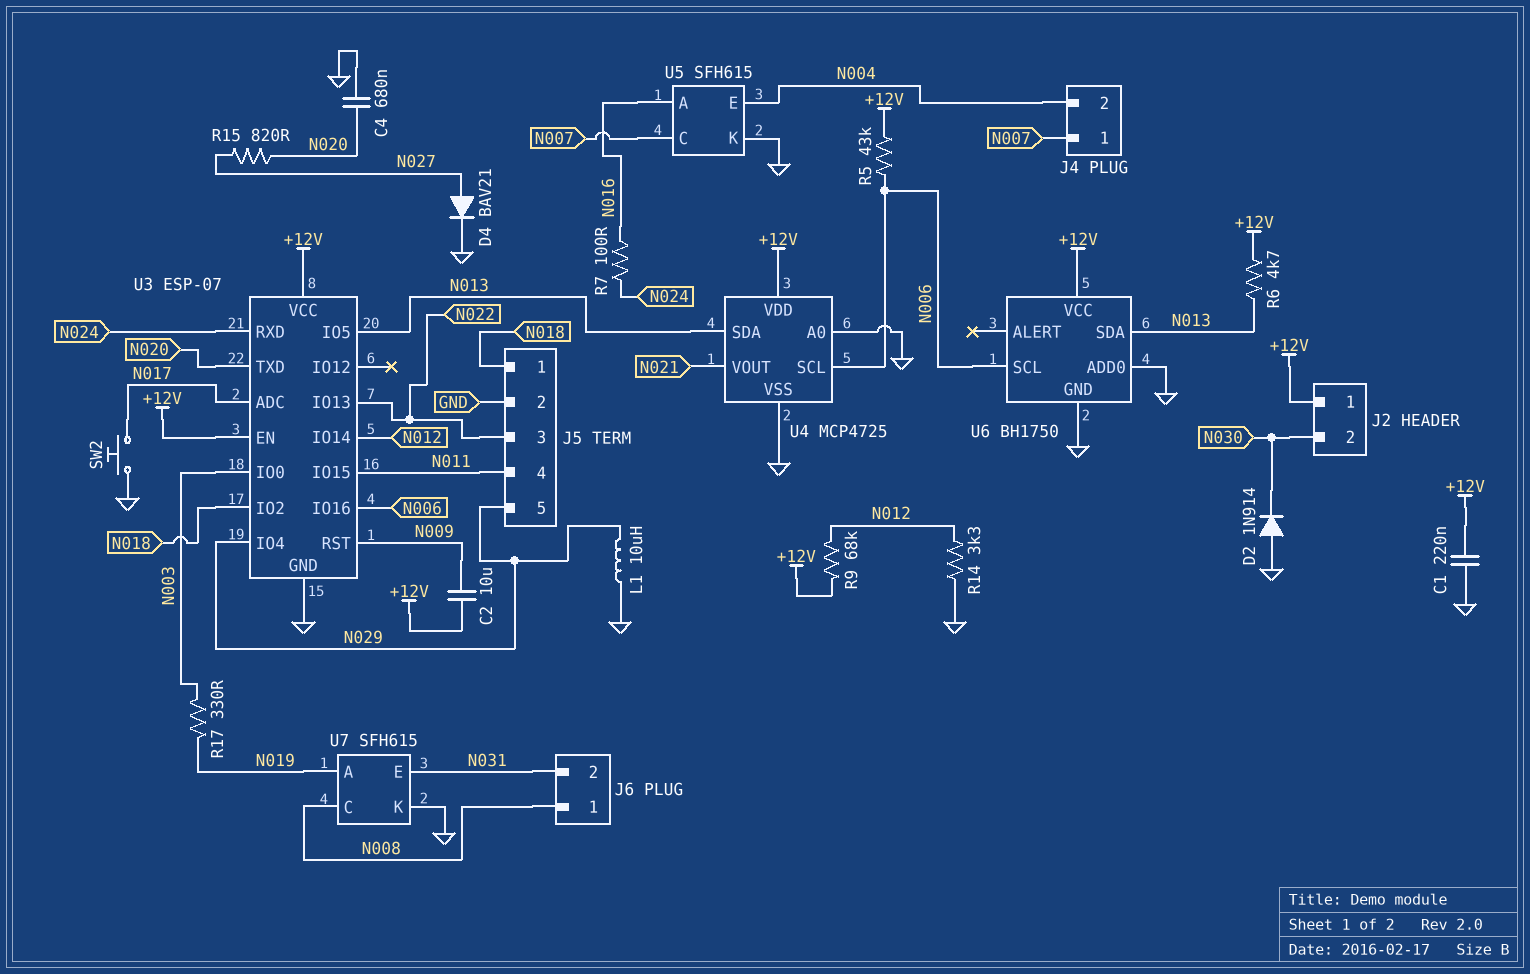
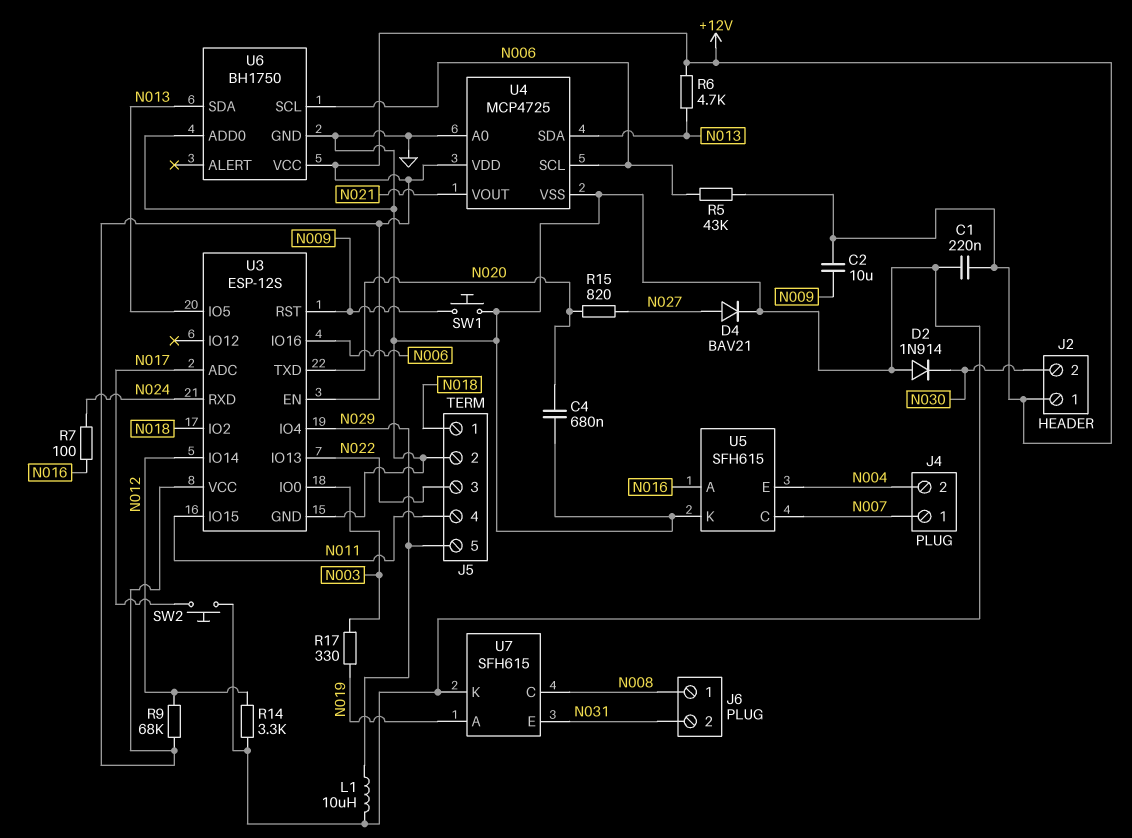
SW1: none -> button (GND, N009)
U3: ESP-07 -> ESP-12S

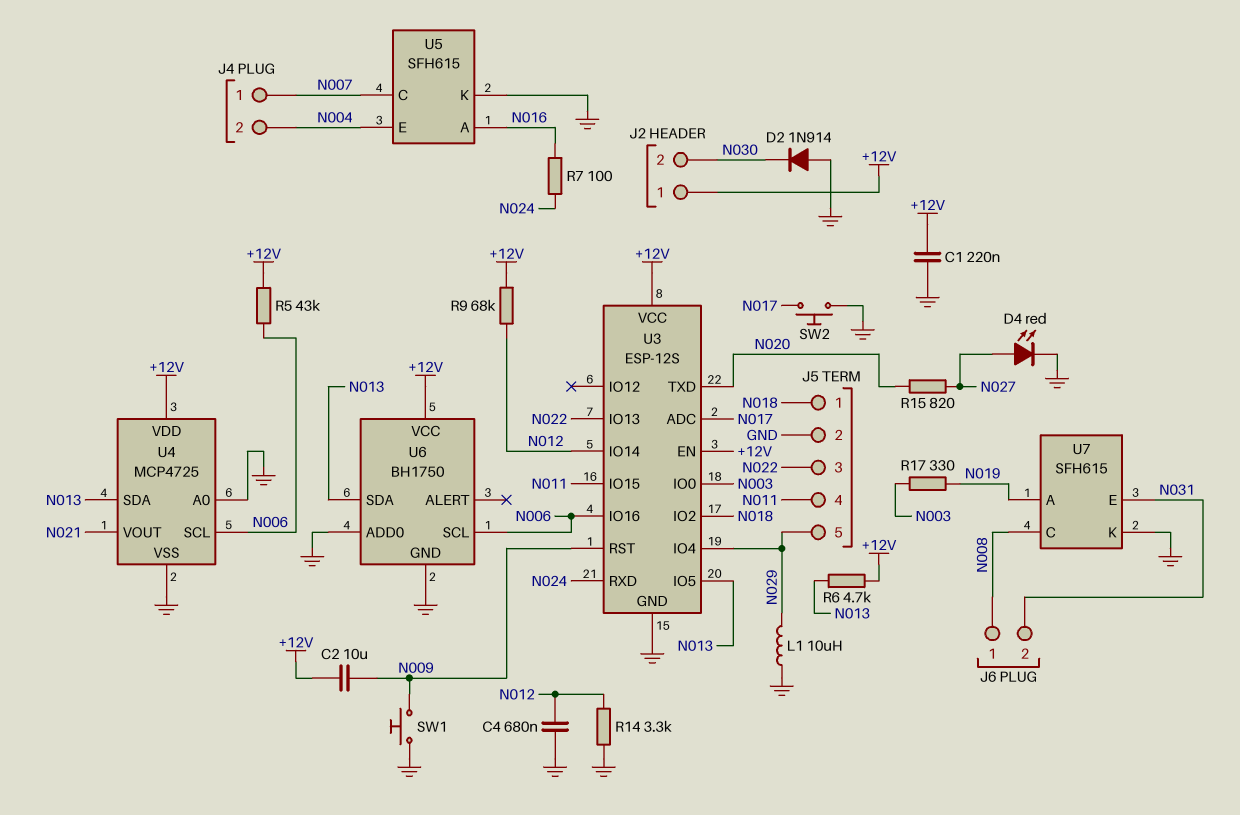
C4: 680nF (GND, N020) -> 680nF (GND, N012)
D4: diode BAV21 (A N027, K GND) -> LED red (A N027, K GND)

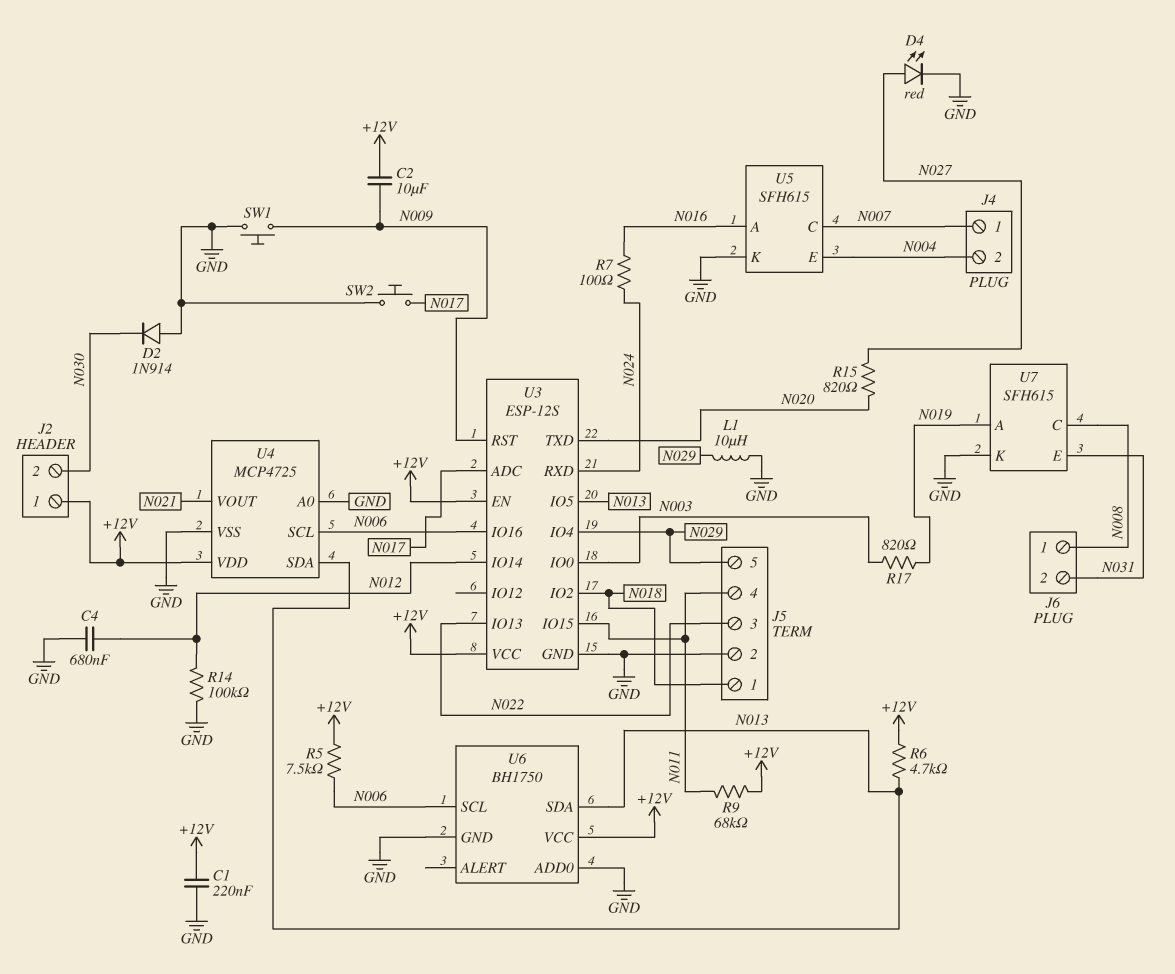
R5: 43k (+12V, N006) -> 7.5k (+12V, N006)
R9: 68k (+12V, N012) -> 68k (+12V, N011)
R14: 3.3k (GND, N012) -> 100k (GND, N012)
R17: 330 (N003, N019) -> 820 (N003, N019)

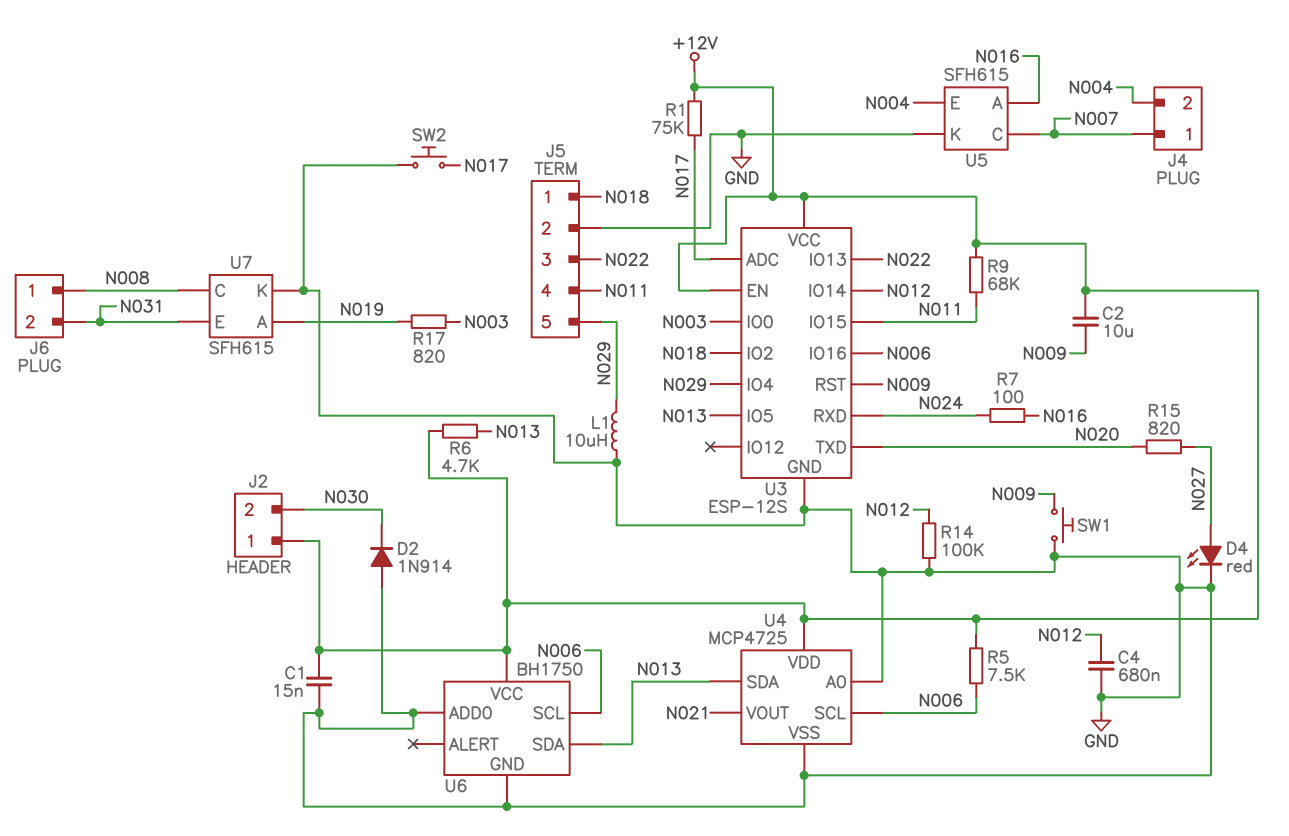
C1: 220nF (+12V, GND) -> 15nF (+12V, GND)
R1: none -> 75k (+12V, N017)

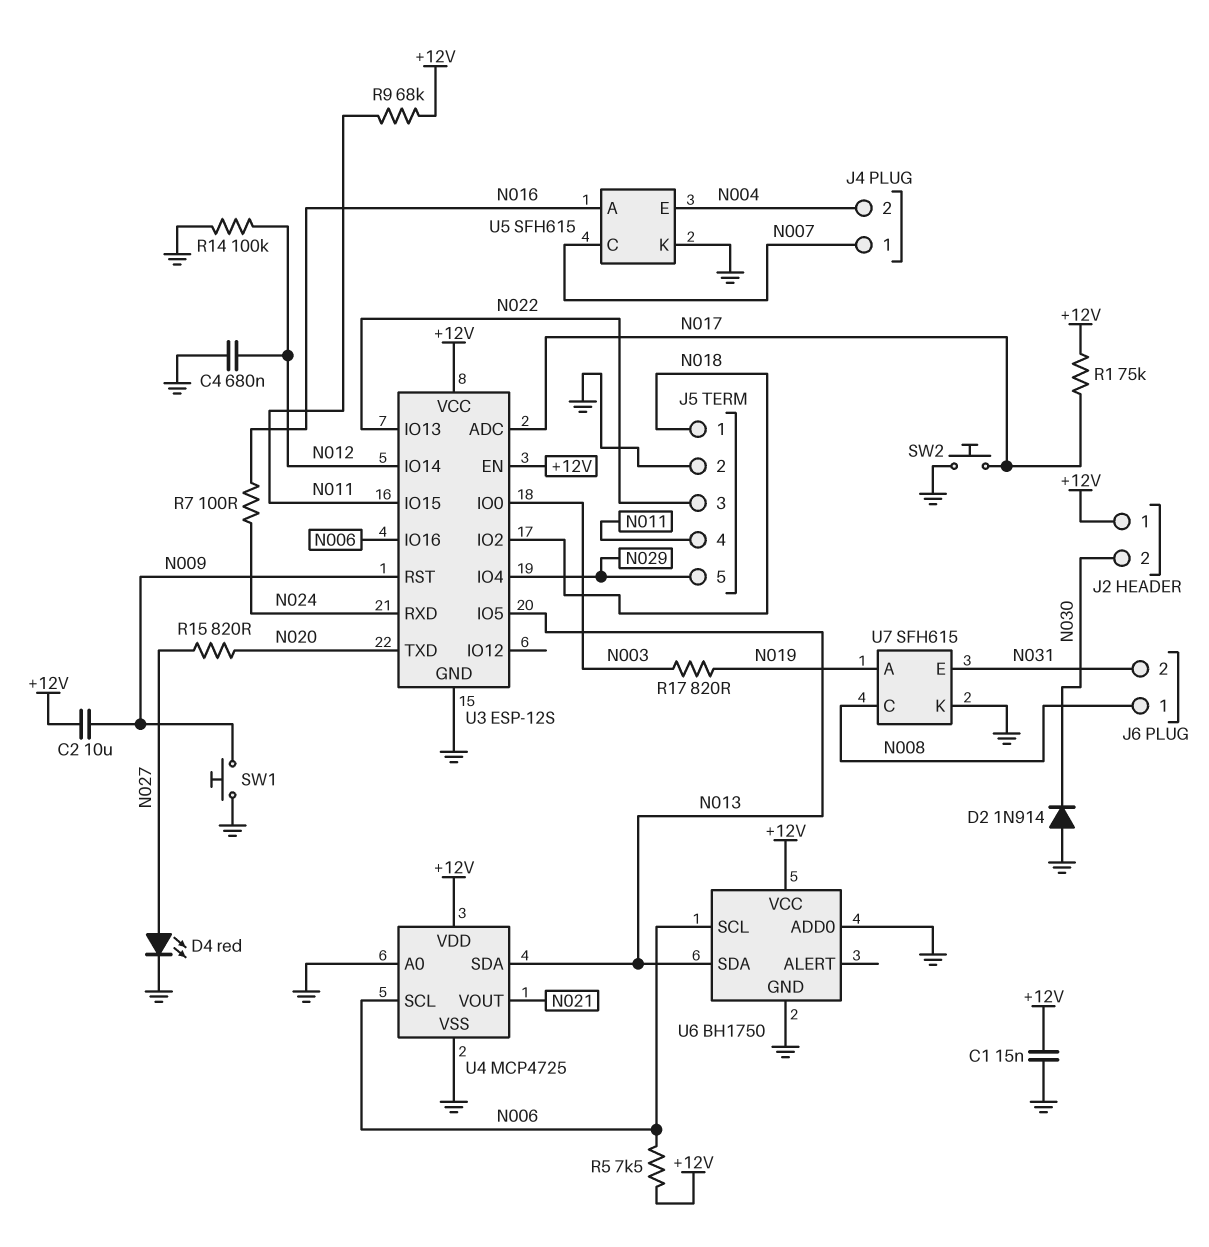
L1: 10uH (GND, N029) -> none
R6: 4.7k (+12V, N013) -> none

